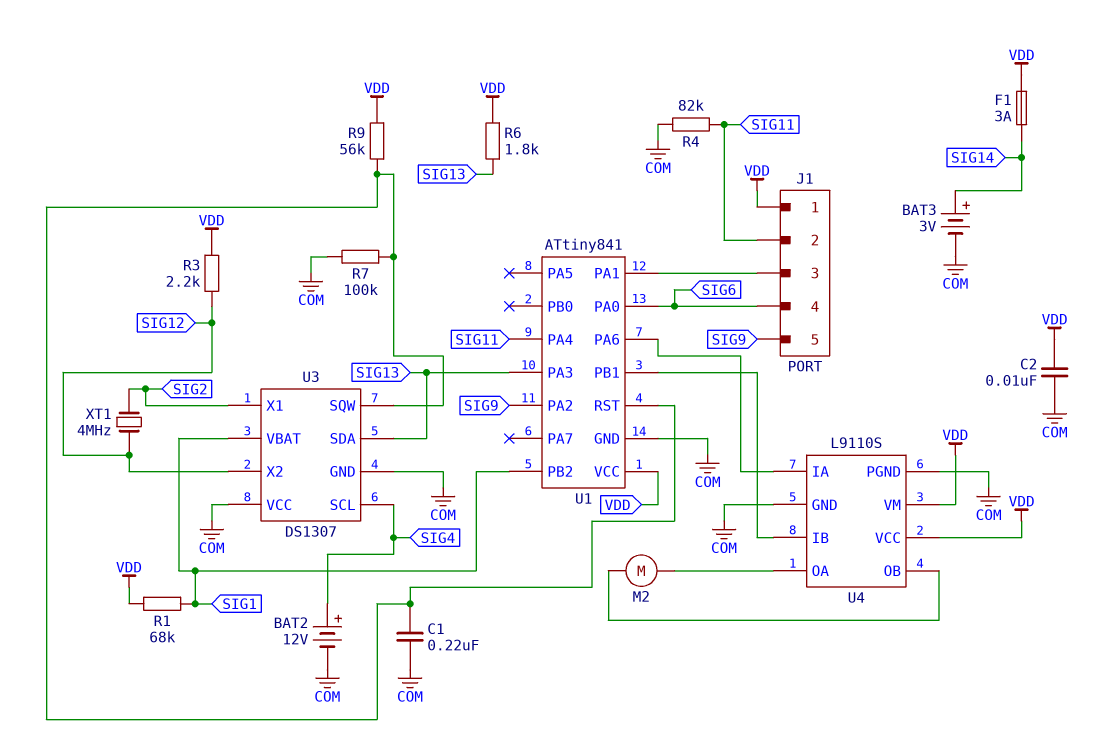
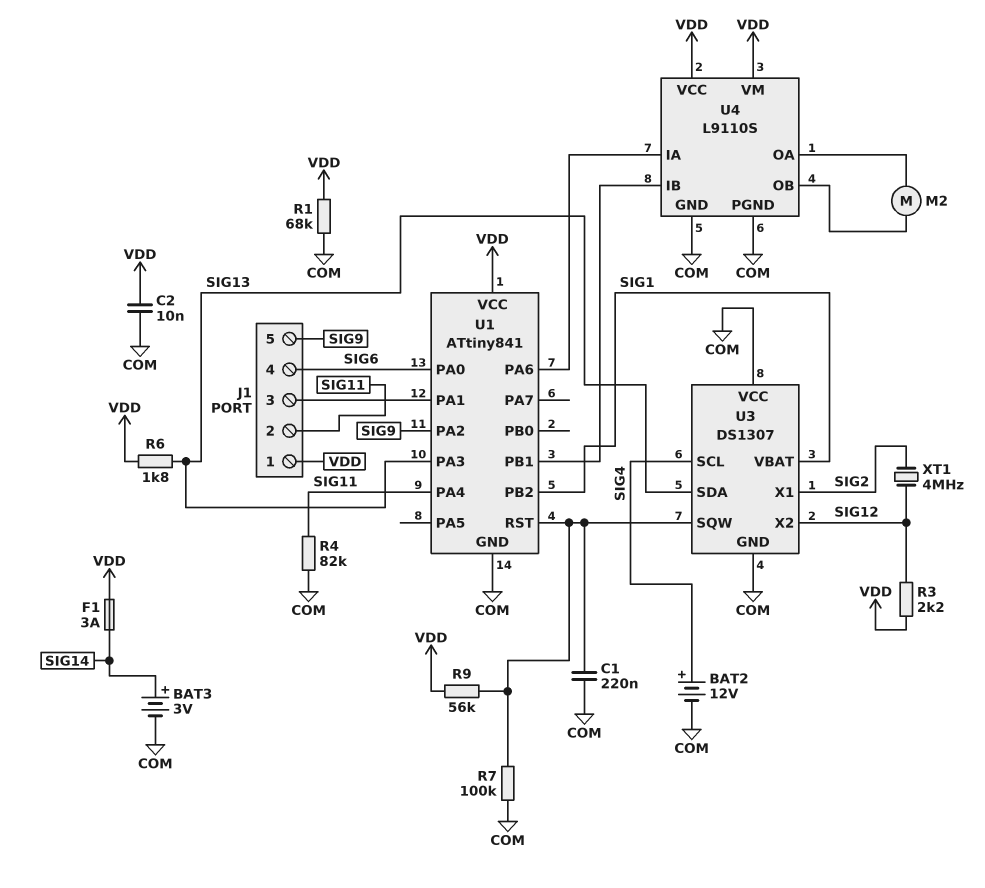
R1: 68k (SIG1, VDD) -> 68k (COM, VDD)

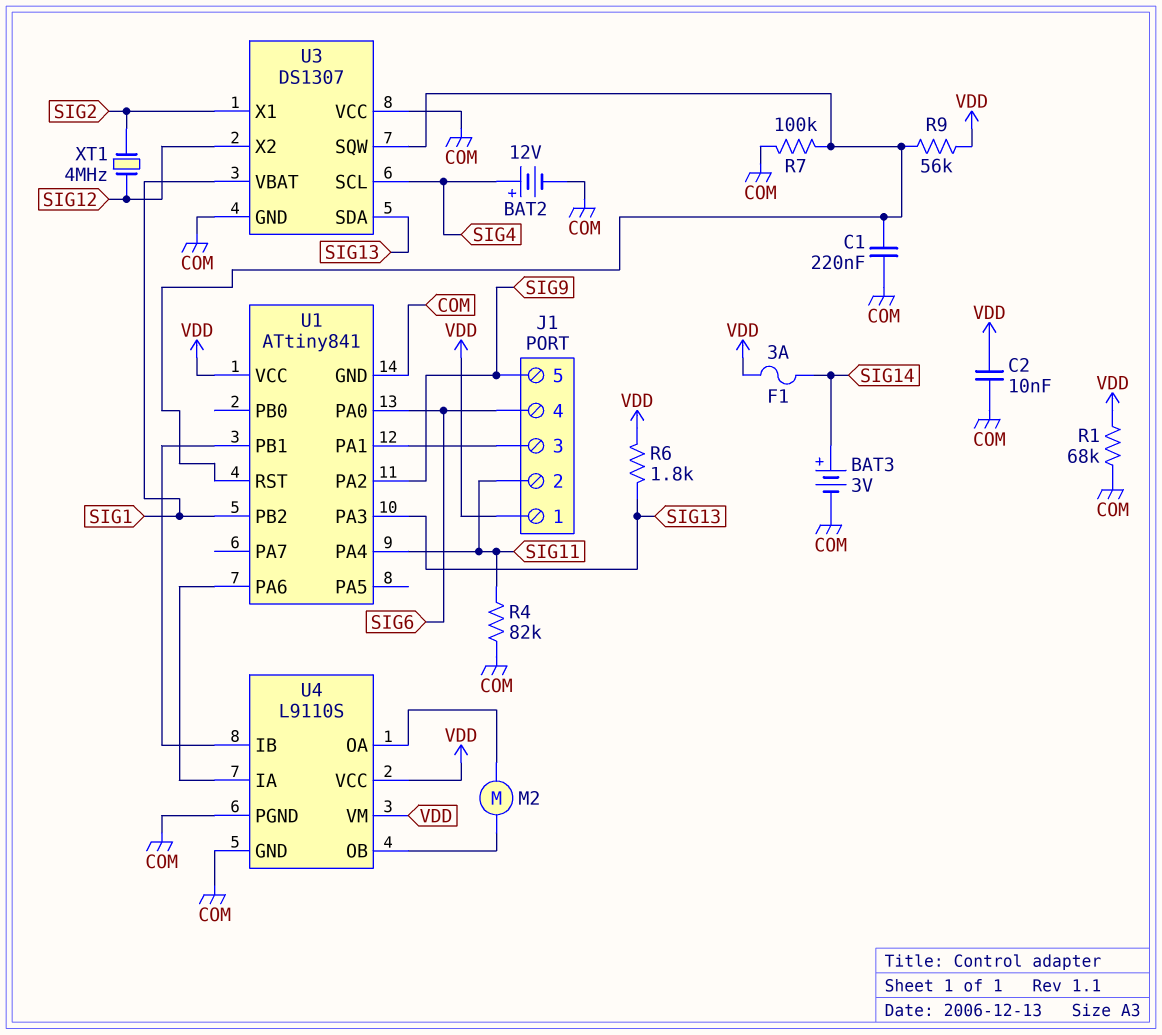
R3: 2.2k (SIG12, VDD) -> none

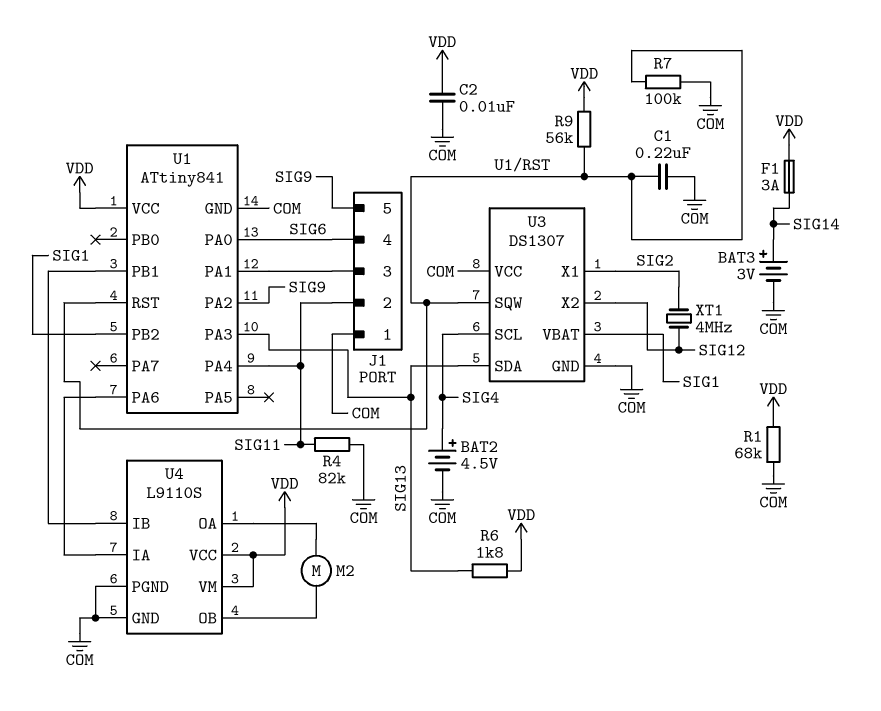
BAT2: 12V (plus SIG4, minus COM) -> 4.5V (plus SIG4, minus COM)
J1 pin 1: VDD -> COM

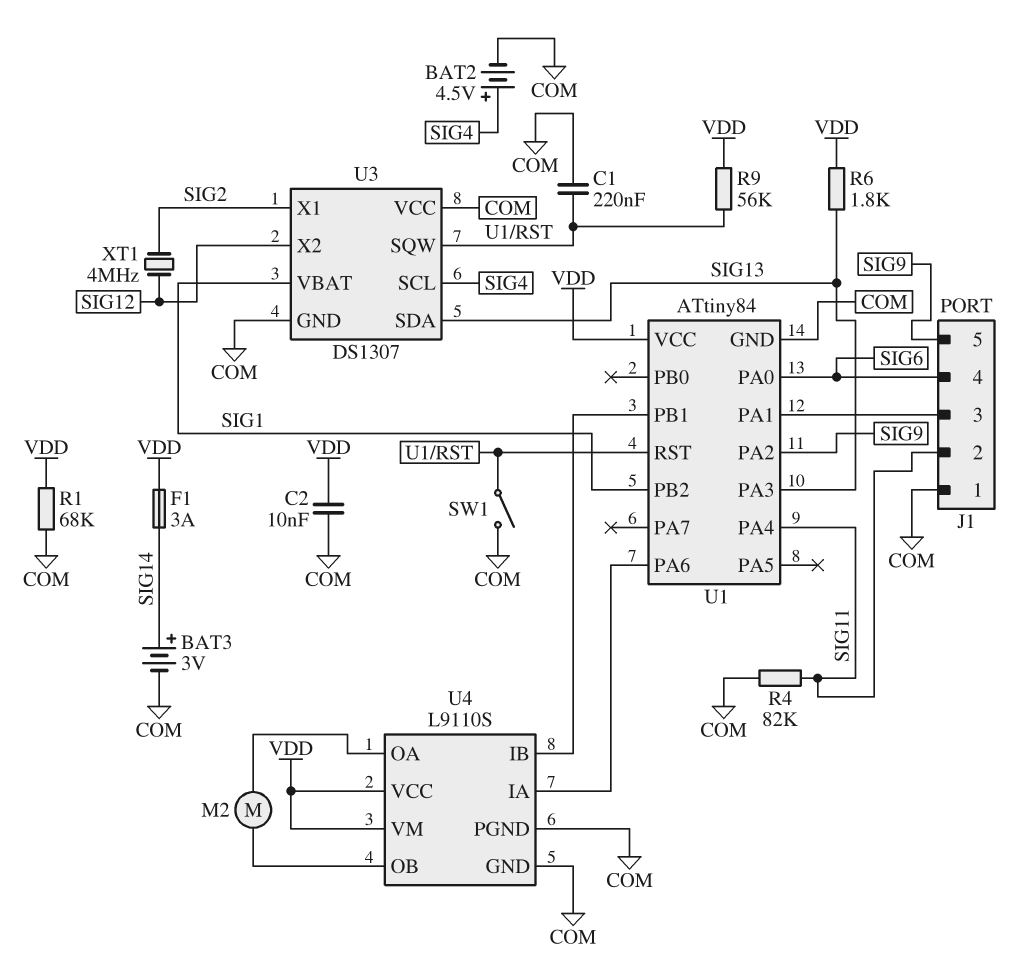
R7: 100k (COM, U1/RST) -> none
SW1: none -> switch (COM, U1/RST)
U1: ATtiny841 -> ATtiny84

